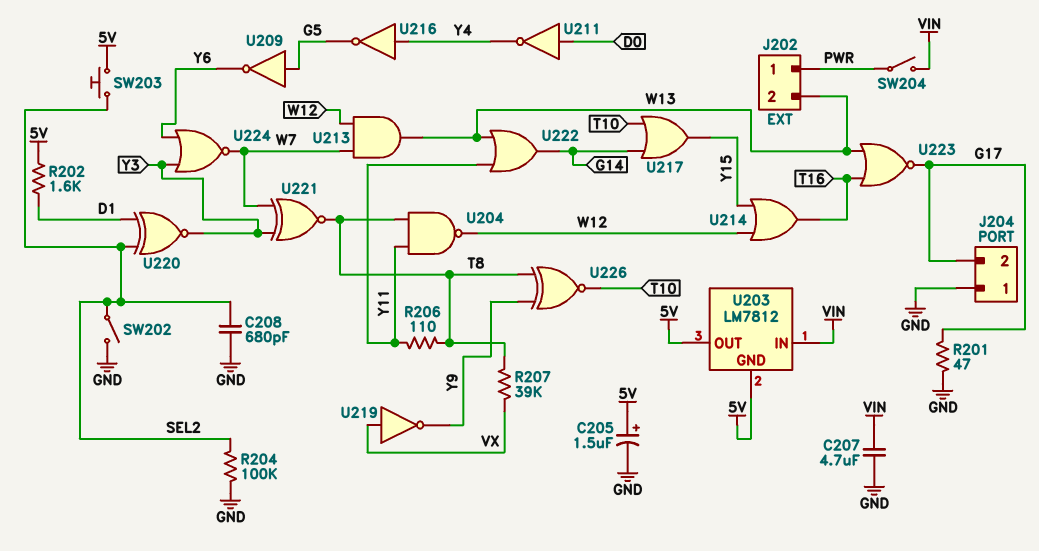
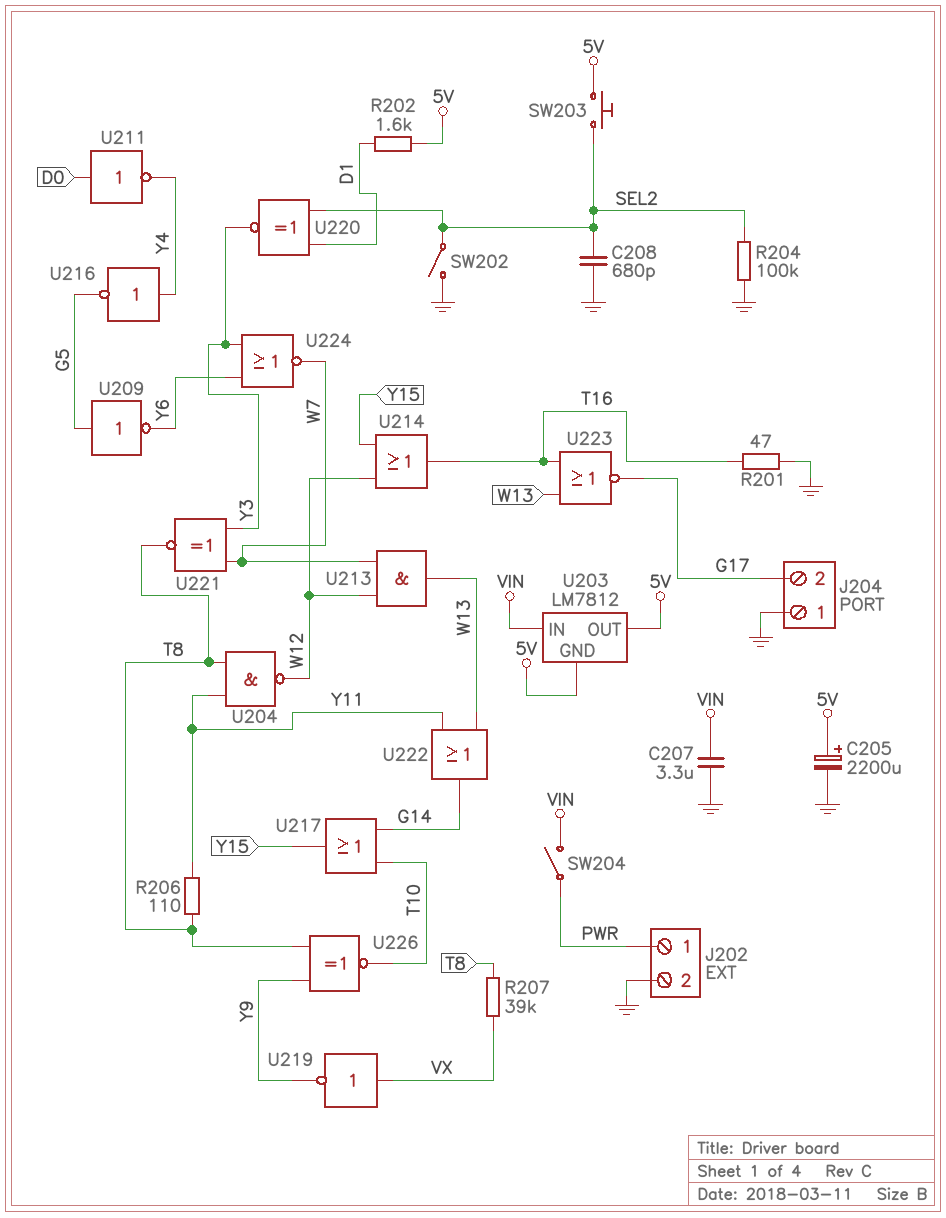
C205: 1.5uF (plus 5V, minus GND) -> 2200uF (plus 5V, minus GND)
C207: 4.7uF (GND, VIN) -> 3.3uF (GND, VIN)
J202 pin 2: W13 -> GND
R201: 47 (G17, GND) -> 47 (GND, T16)

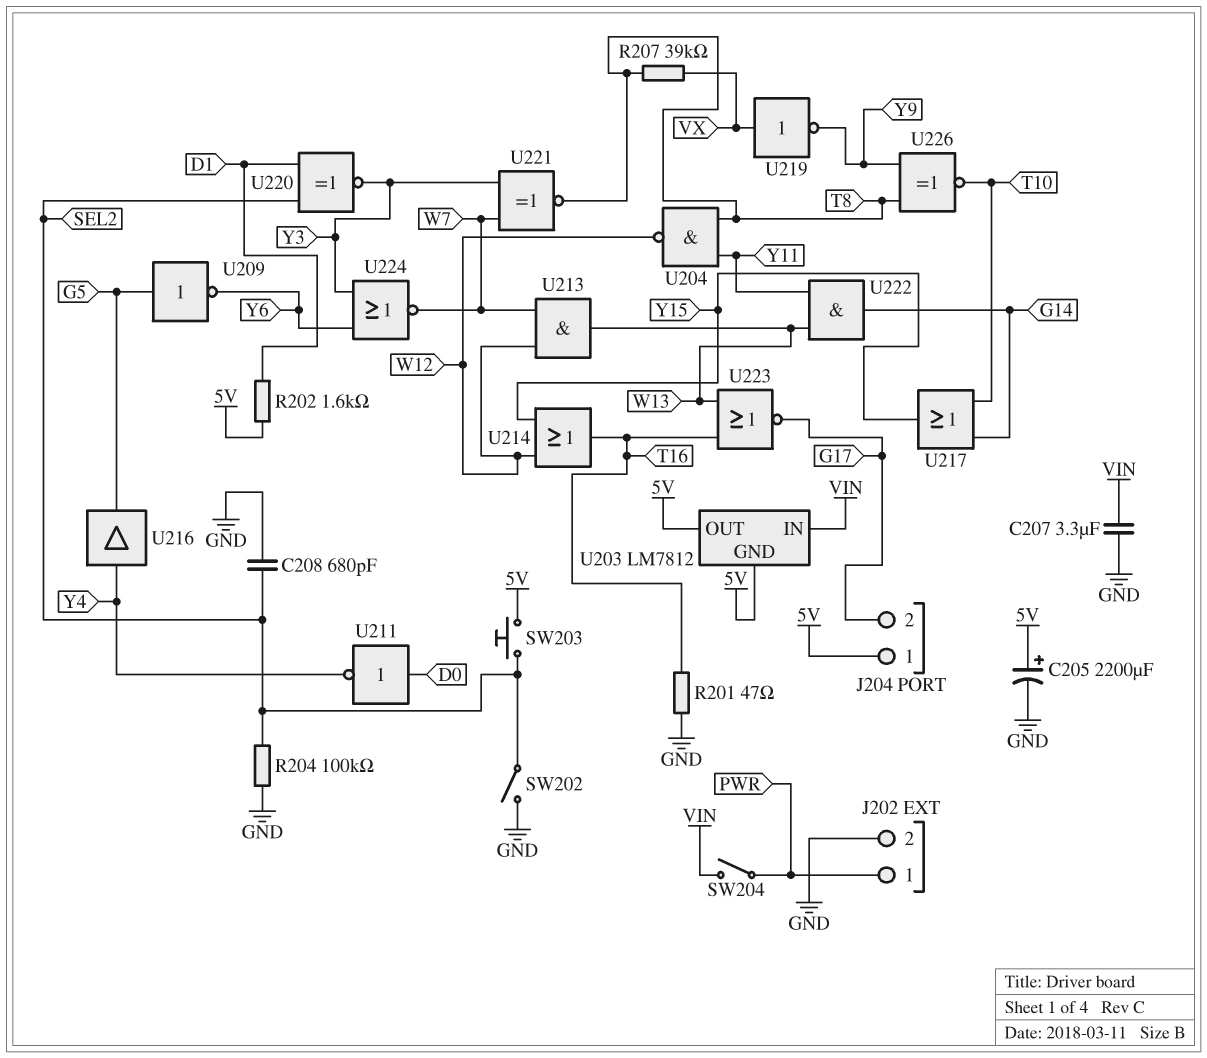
J204 pin 1: GND -> 5V
R206: 110 (T8, Y11) -> none
U216: NOT (in Y4, out G5) -> buffer (in Y4, out G5)
U222: OR (in W13, in Y11, out G14) -> AND (in W13, in Y11, out G14)

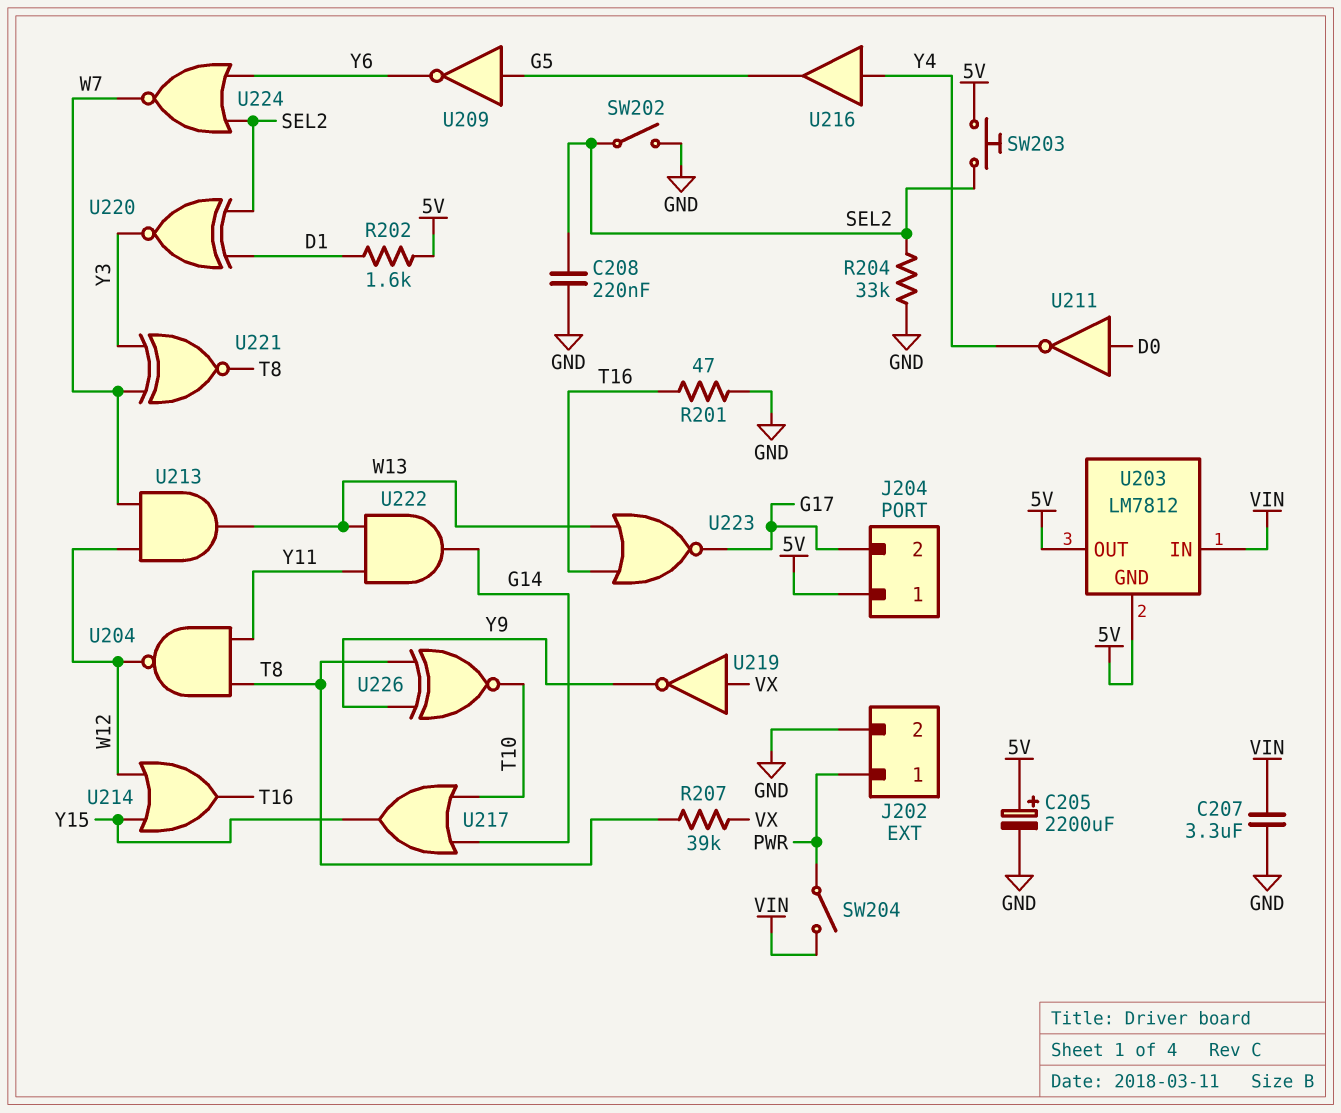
C208: 680pF (GND, SEL2) -> 220nF (GND, SEL2)
R204: 100k (GND, SEL2) -> 33k (GND, SEL2)
U224: NOR (in Y3, in Y6, out W7) -> NOR (in SEL2, in Y6, out W7)

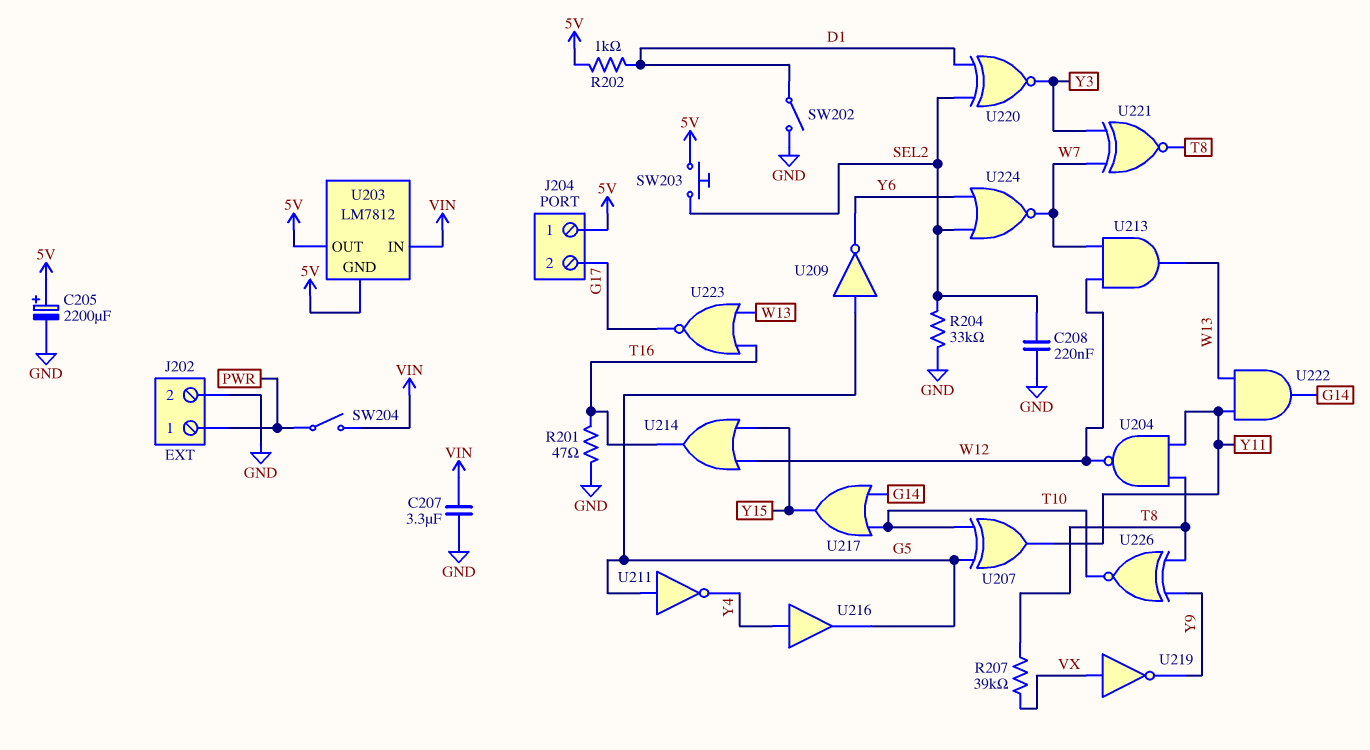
R202: 1.6k (5V, D1) -> 1k (5V, D1)
SW202: switch (GND, SEL2) -> switch (D1, GND)
U207: none -> XOR (in G5, in T10, out Y11)
U211: NOT (in D0, out Y4) -> NOT (in G5, out Y4)

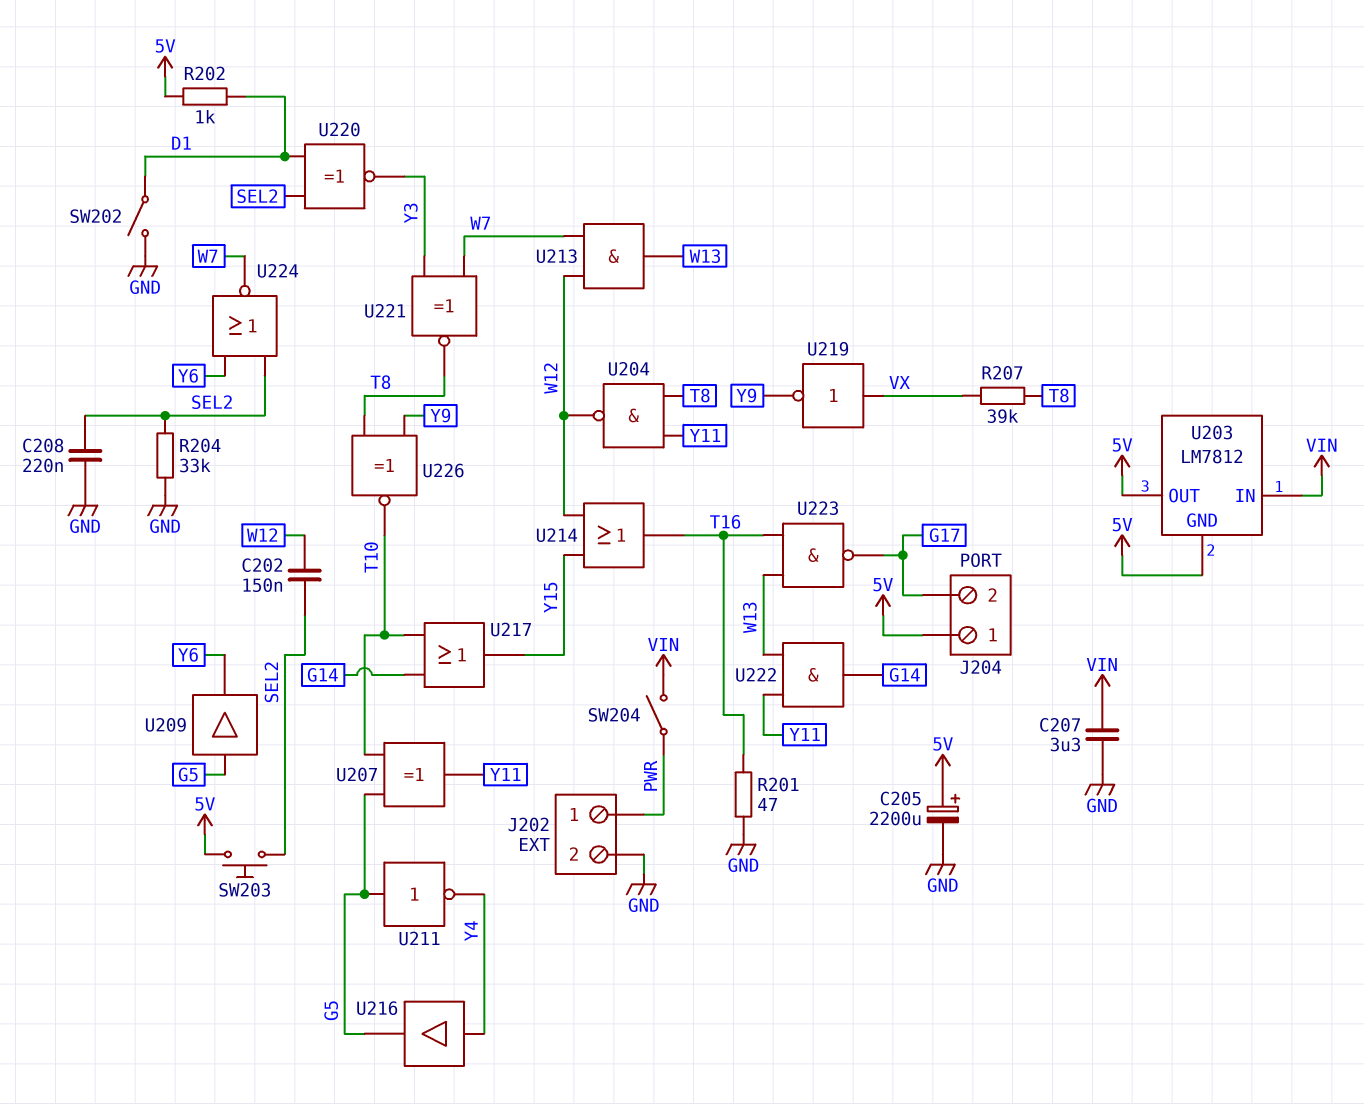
C202: none -> 150nF (SEL2, W12)
U209: NOT (in G5, out Y6) -> buffer (in G5, out Y6)
U223: NOR (in T16, in W13, out G17) -> NAND (in T16, in W13, out G17)

